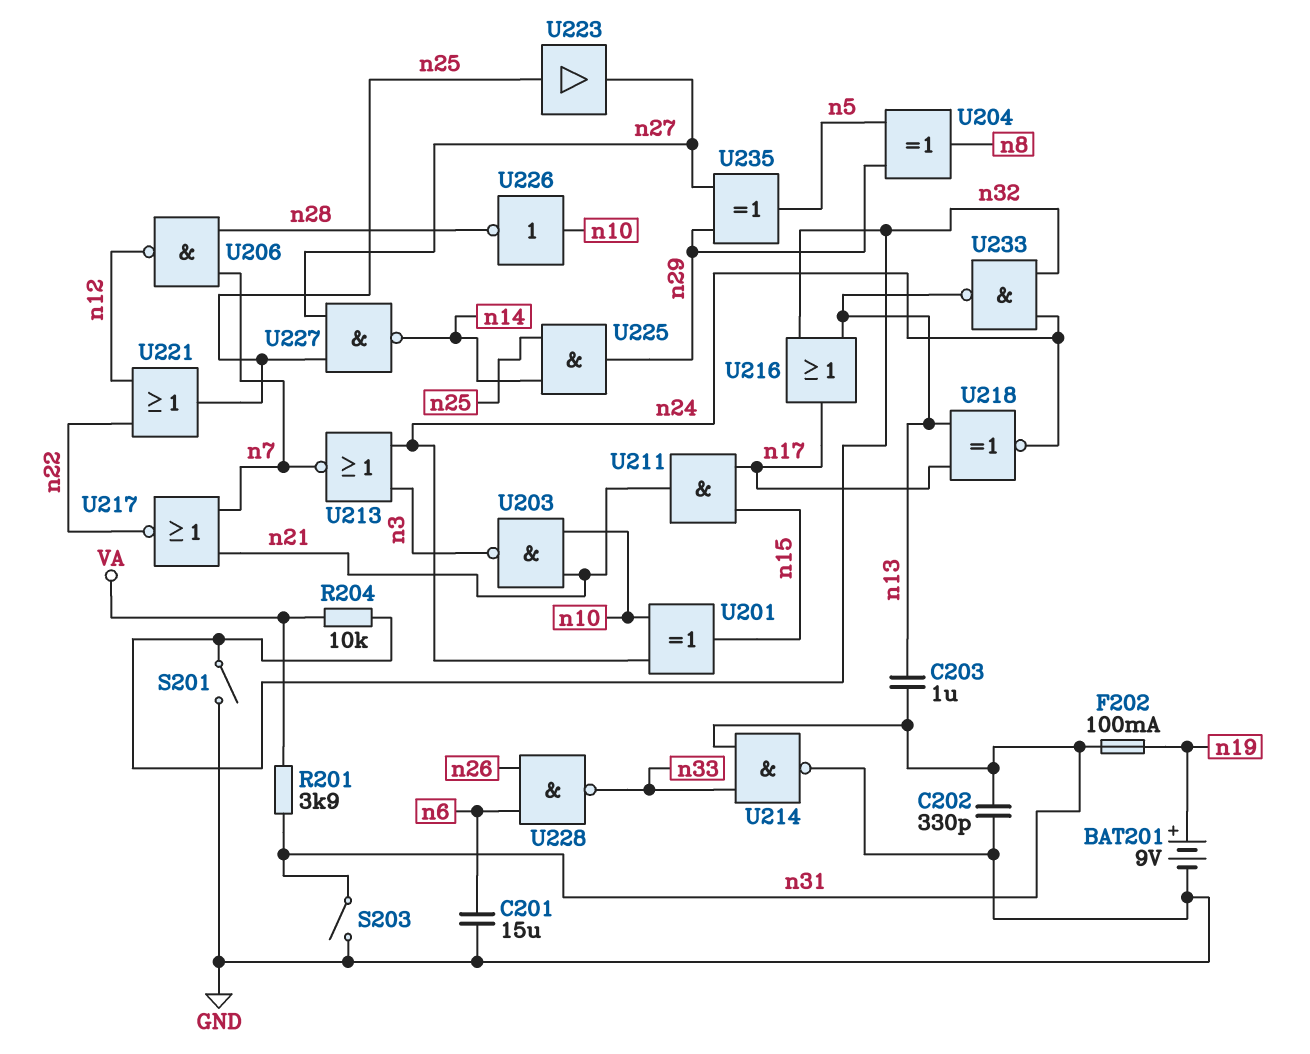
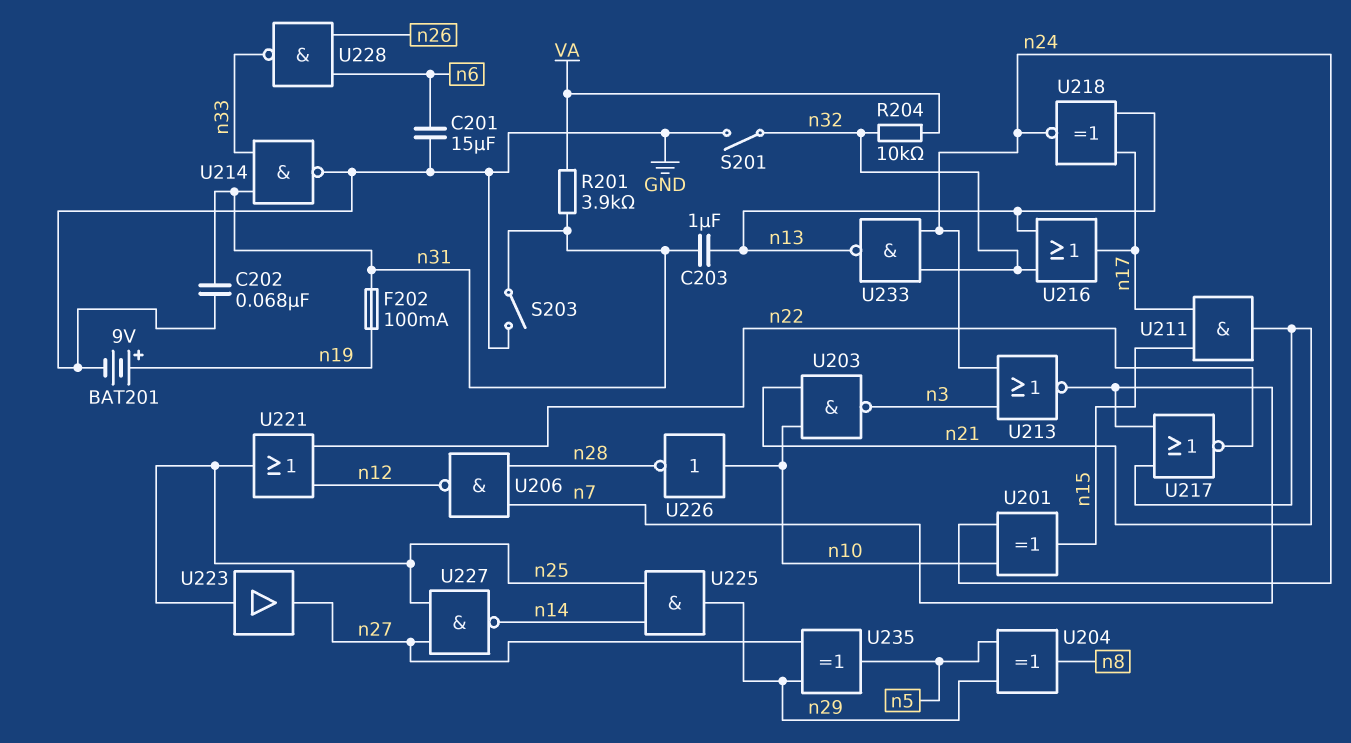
C202: 330pF (GND, n31) -> 68nF (GND, n31)

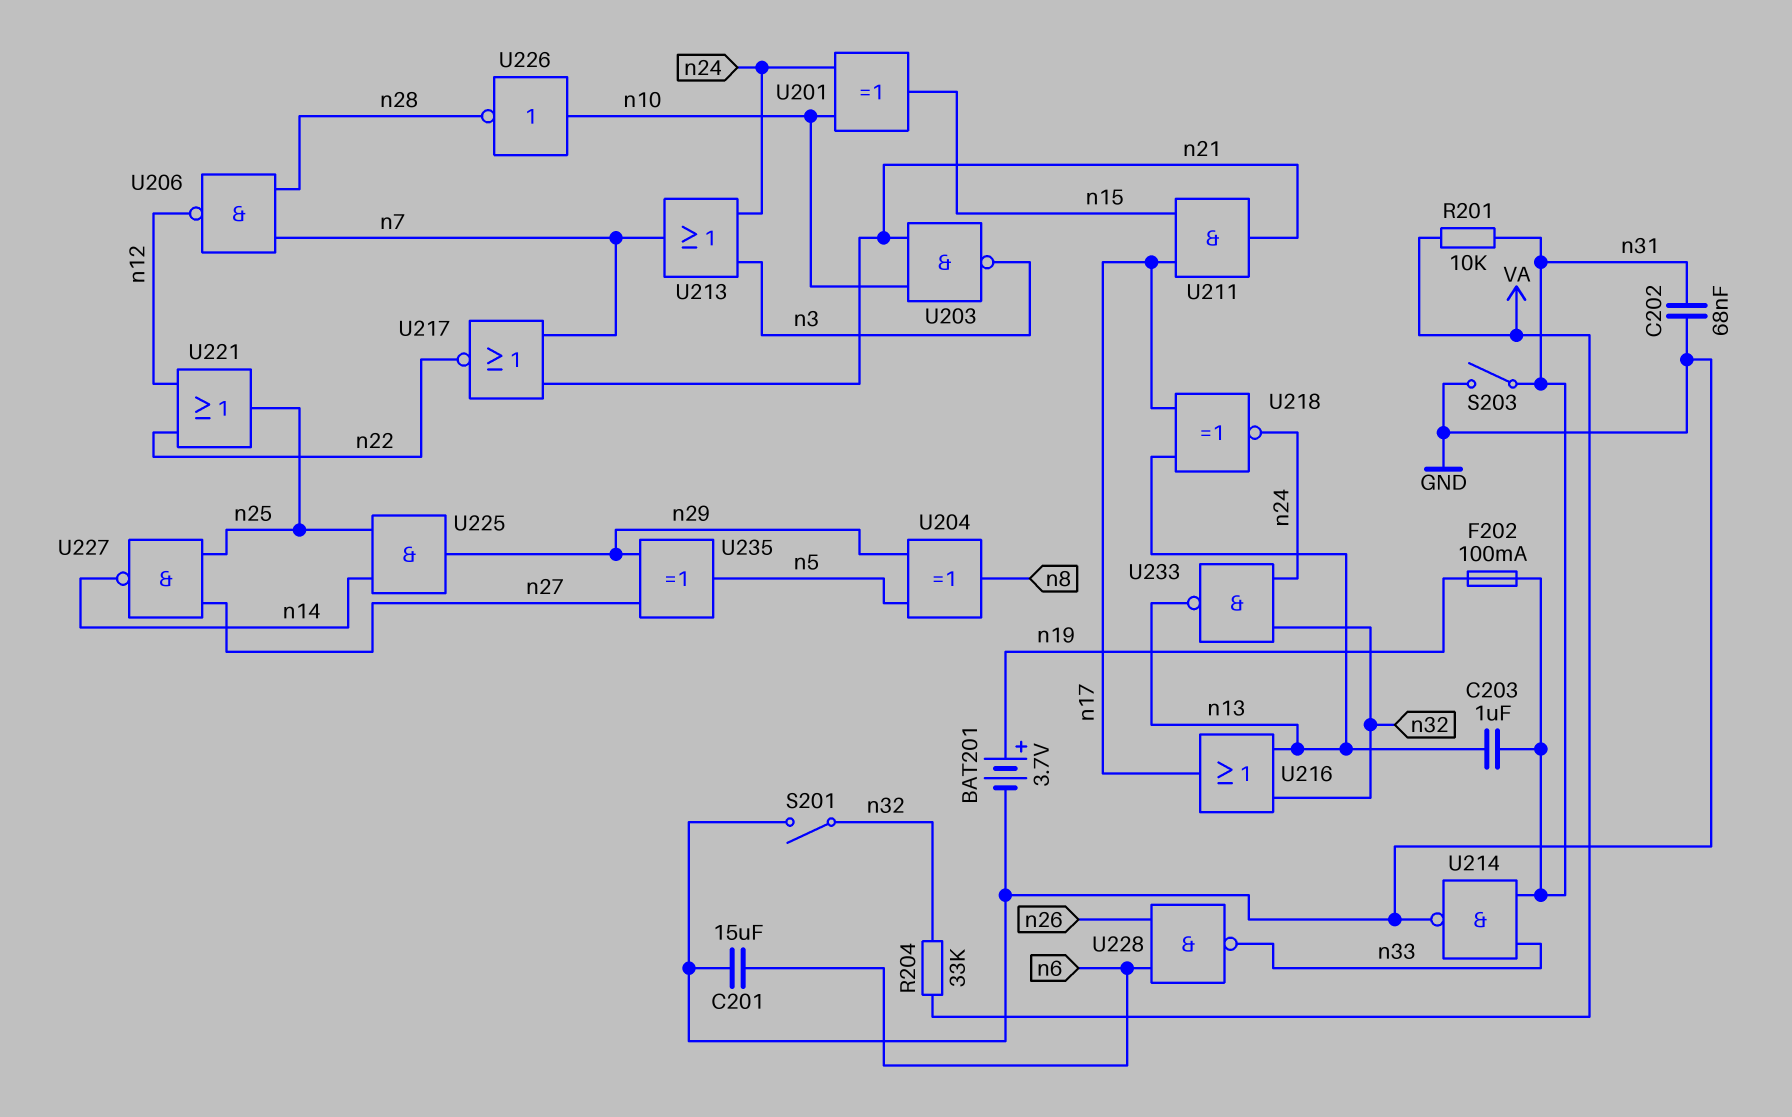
BAT201: 9V (plus n19, minus GND) -> 3.7V (plus n19, minus GND)
R201: 3.9k (VA, n31) -> 10k (VA, n31)
R204: 10k (VA, n32) -> 33k (VA, n32)
U213: NOR (in n3, in n24, out n7) -> OR (in n3, in n24, out n7)
U223: buffer (in n25, out n27) -> none

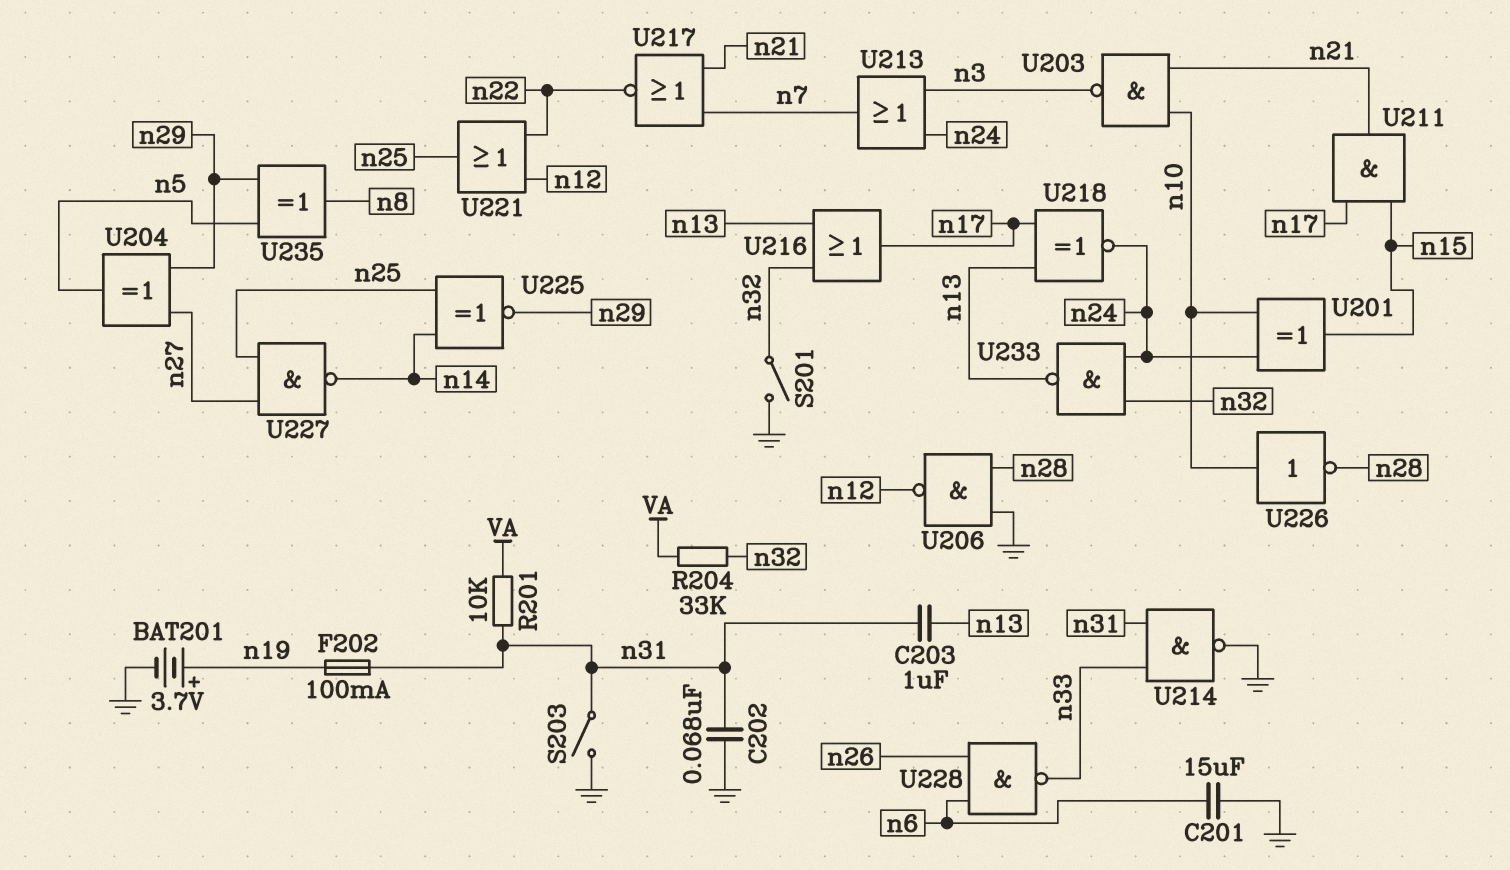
U204: XOR (in n5, in n29, out n8) -> XOR (in n27, in n29, out n5)
U206: NAND (in n7, in n28, out n12) -> NAND (in GND, in n28, out n12)
U225: AND (in n14, in n25, out n29) -> XNOR (in n14, in n25, out n29)
U235: XOR (in n27, in n29, out n5) -> XOR (in n5, in n29, out n8)

